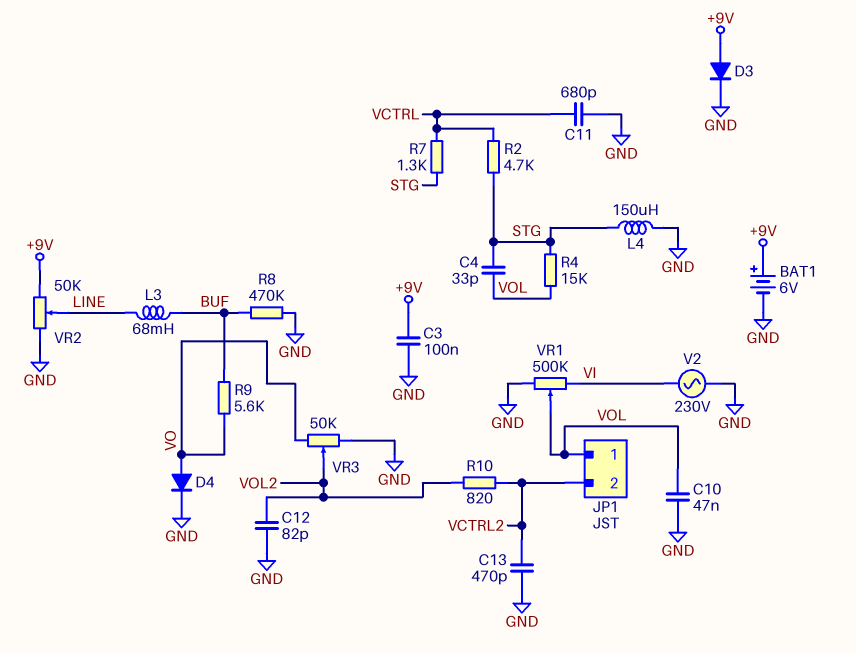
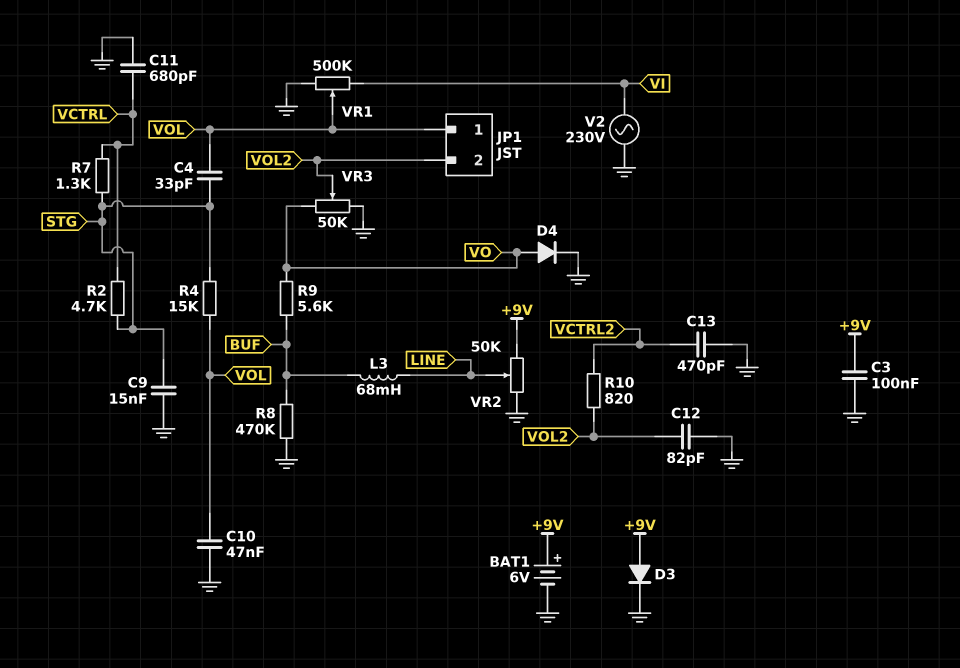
C9: none -> 15nF (GND, STG)
JP1 pin 2: VCTRL2 -> VOL2
L4: 150uH (GND, STG) -> none

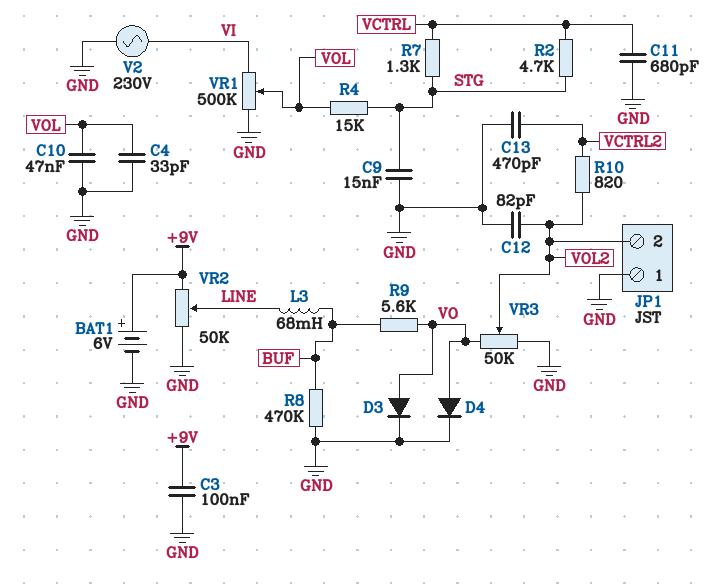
C4: 33pF (STG, VOL) -> 33pF (GND, VOL)
D3: diode (A +9V, K GND) -> diode (A VO, K GND)
JP1 pin 1: VOL -> GND

